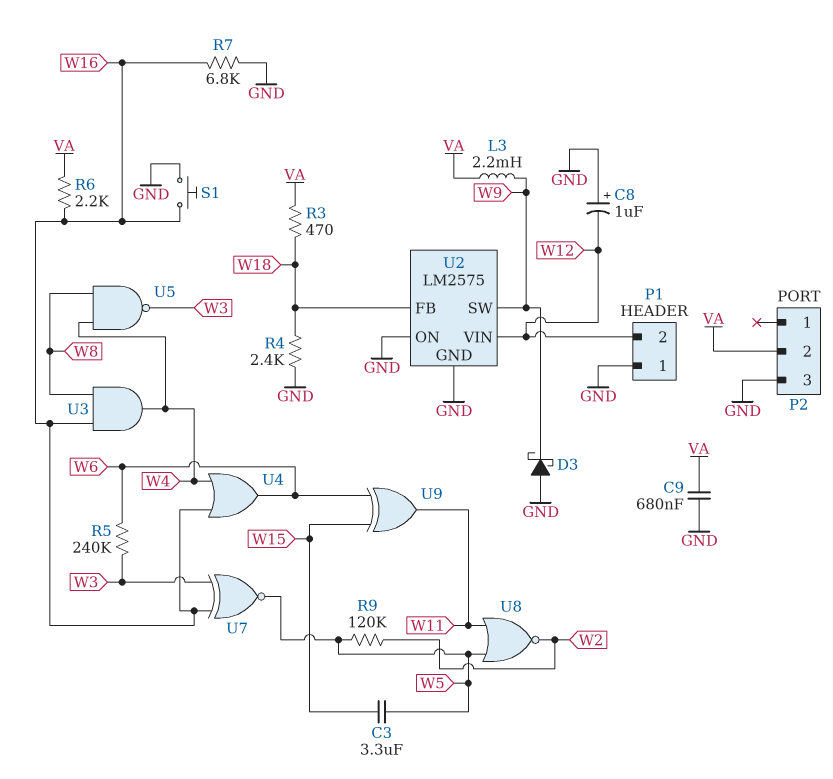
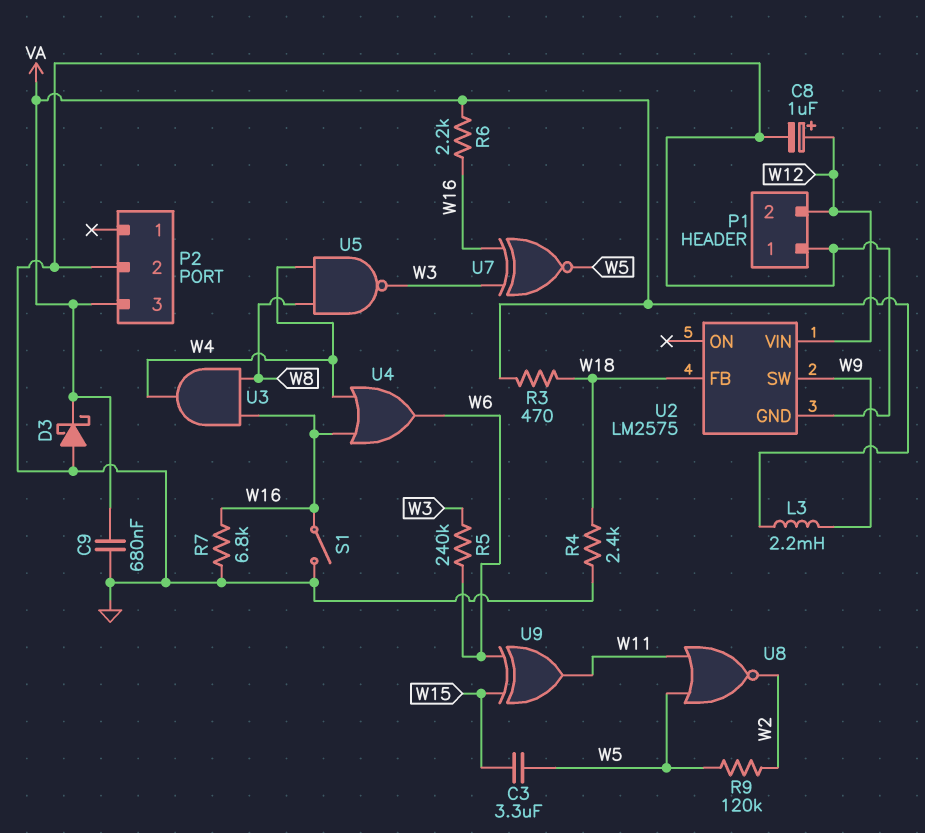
C8: 1uF (plus GND, minus W12) -> 1uF (plus W12, minus GND)
D3: schottky (A GND, K W9) -> schottky (A GND, K VA)
P2 pin 2: VA -> GND
P2 pin 3: GND -> VA
S1: button (GND, W16) -> switch (GND, W16)
U2 pin ON: GND -> none

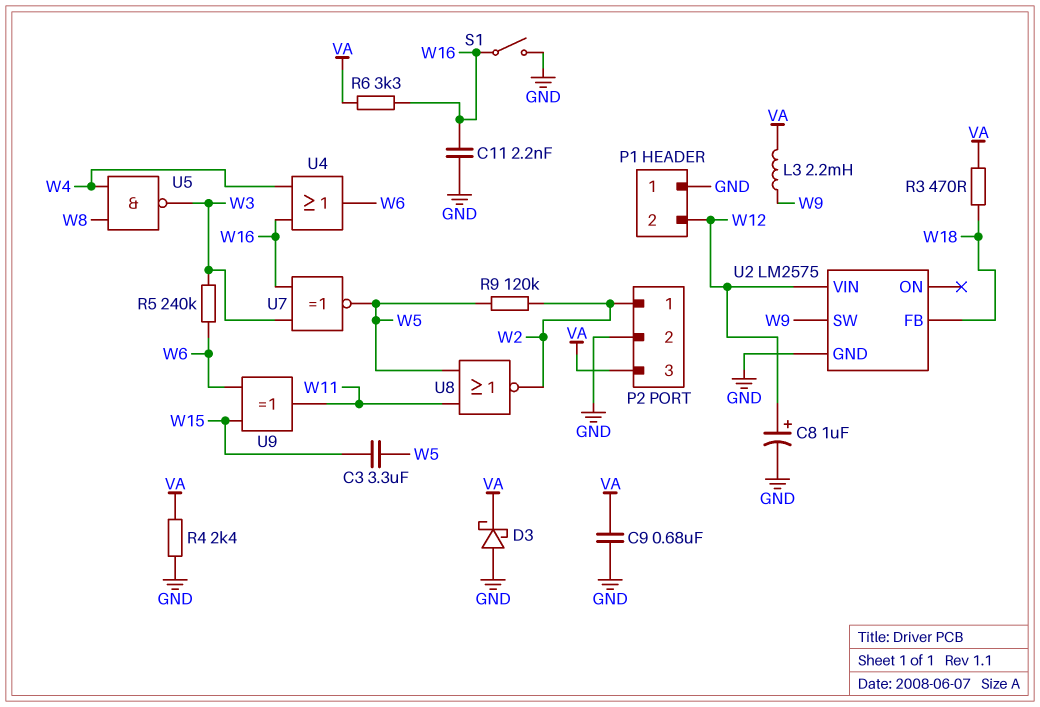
C11: none -> 2.2nF (GND, W16)
P2 pin 1: none -> W2
R4: 2.4k (GND, W18) -> 2.4k (GND, VA)
R6: 2.2k (VA, W16) -> 3.3k (VA, W16)
R7: 6.8k (GND, W16) -> none
U3: AND (in W8, in W16, out W4) -> none

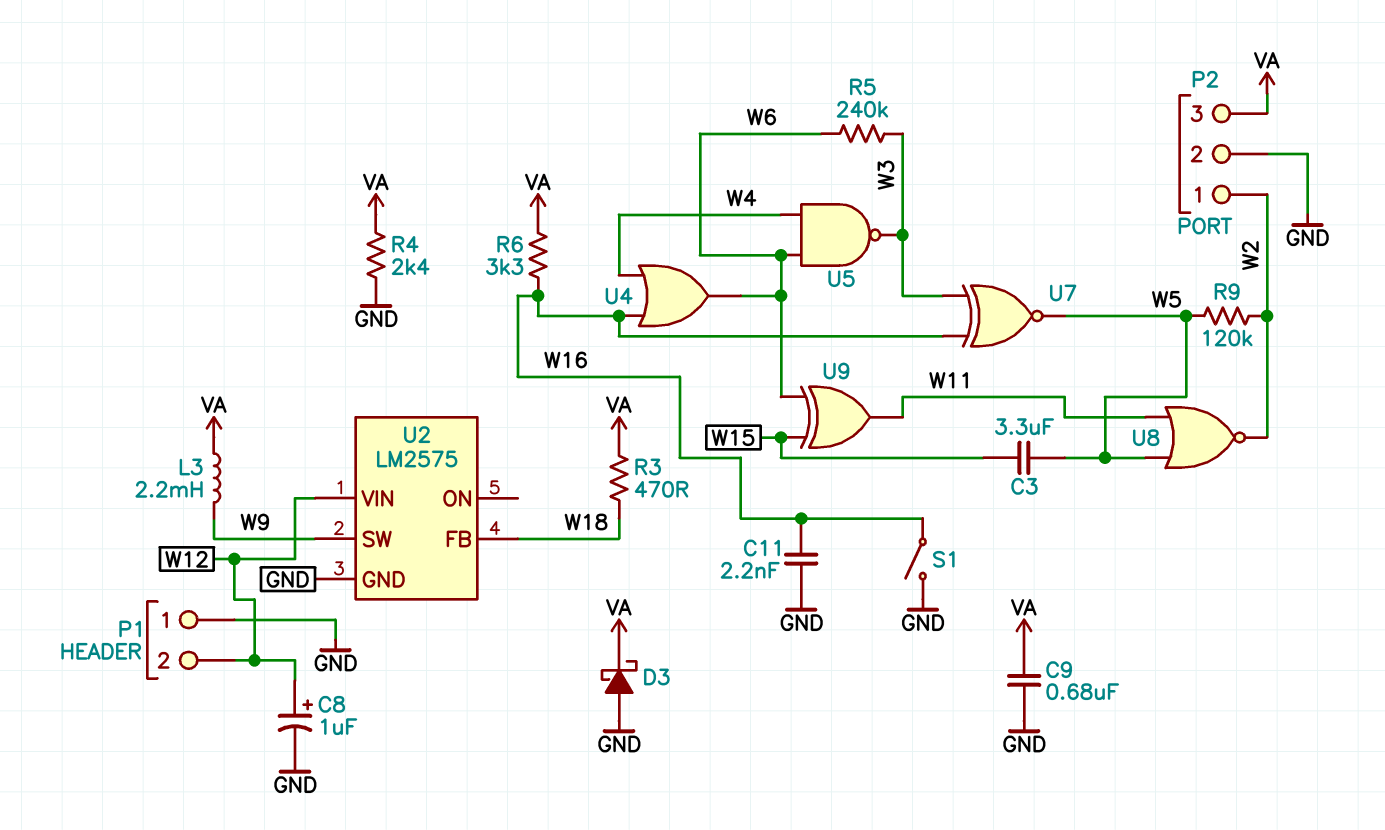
U5: NAND (in W4, in W8, out W3) -> NAND (in W4, in W6, out W3)

